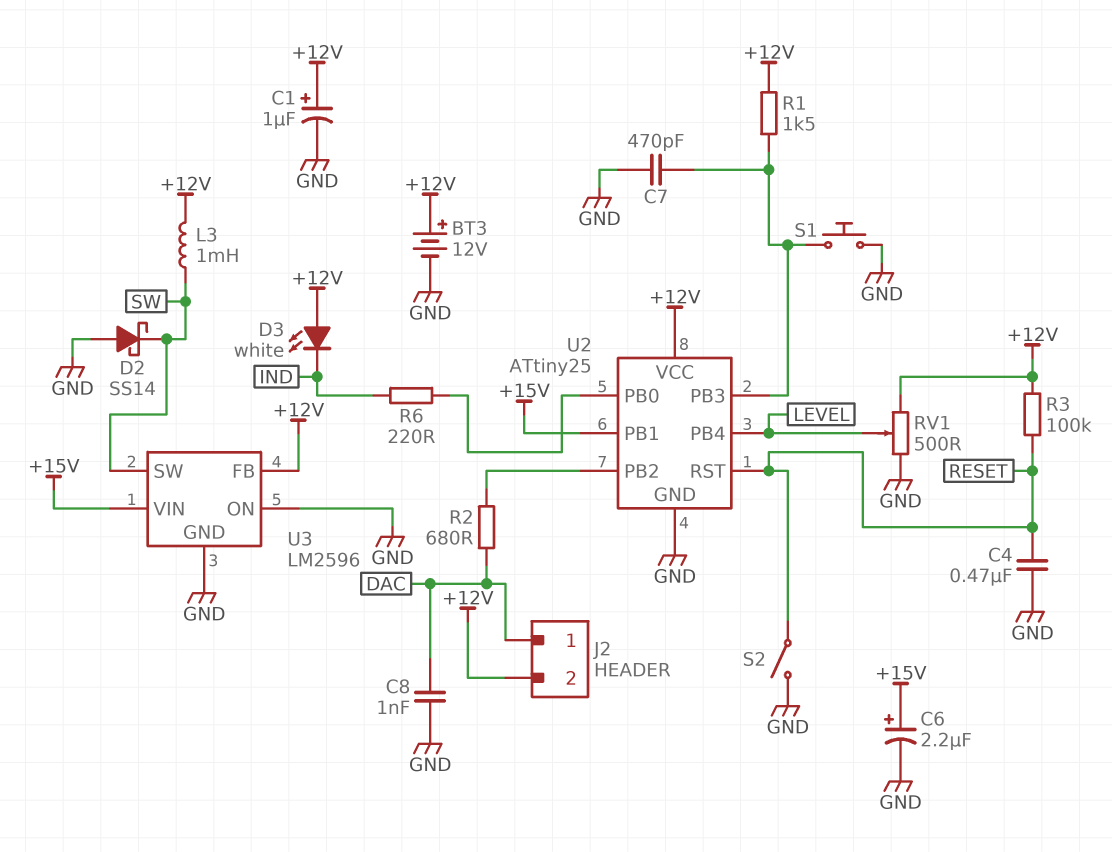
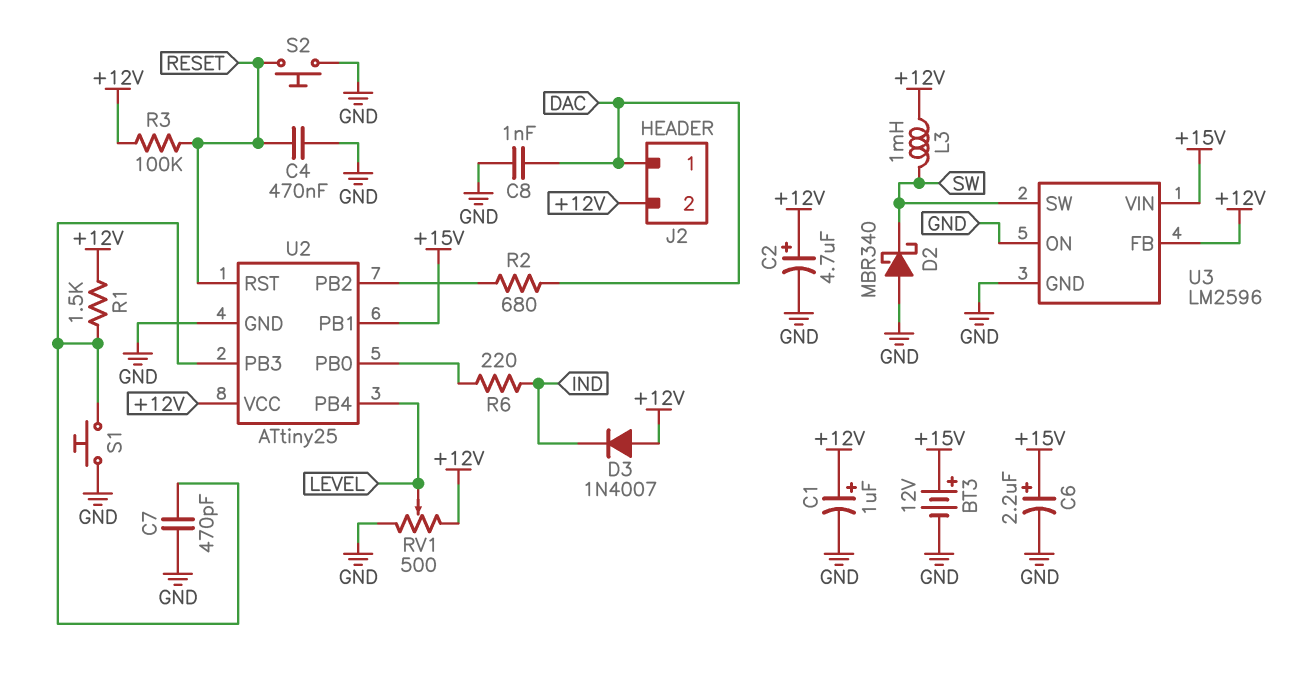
BT3: 12V (plus +12V, minus GND) -> 12V (plus +15V, minus GND)
C2: none -> 4.7uF (plus +12V, minus GND)
D2: schottky SS14 (A GND, K SW) -> schottky MBR340 (A GND, K SW)
D3: LED white (A +12V, K IND) -> diode 1N4007 (A +12V, K IND)
S2: switch (GND, RESET) -> button (GND, RESET)

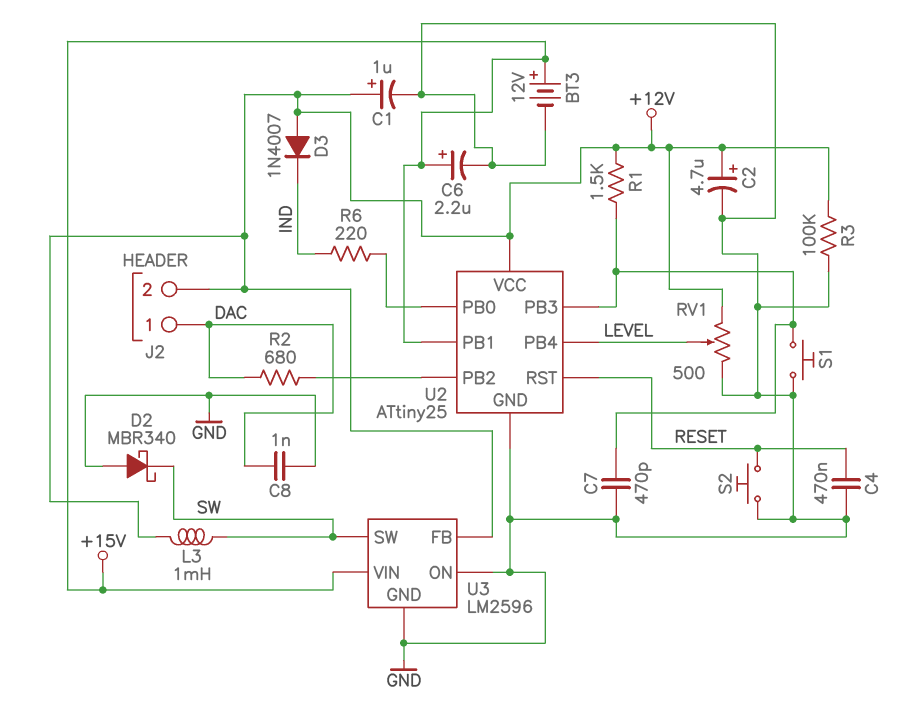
R3: 100k (+12V, RESET) -> 100k (+12V, GND)

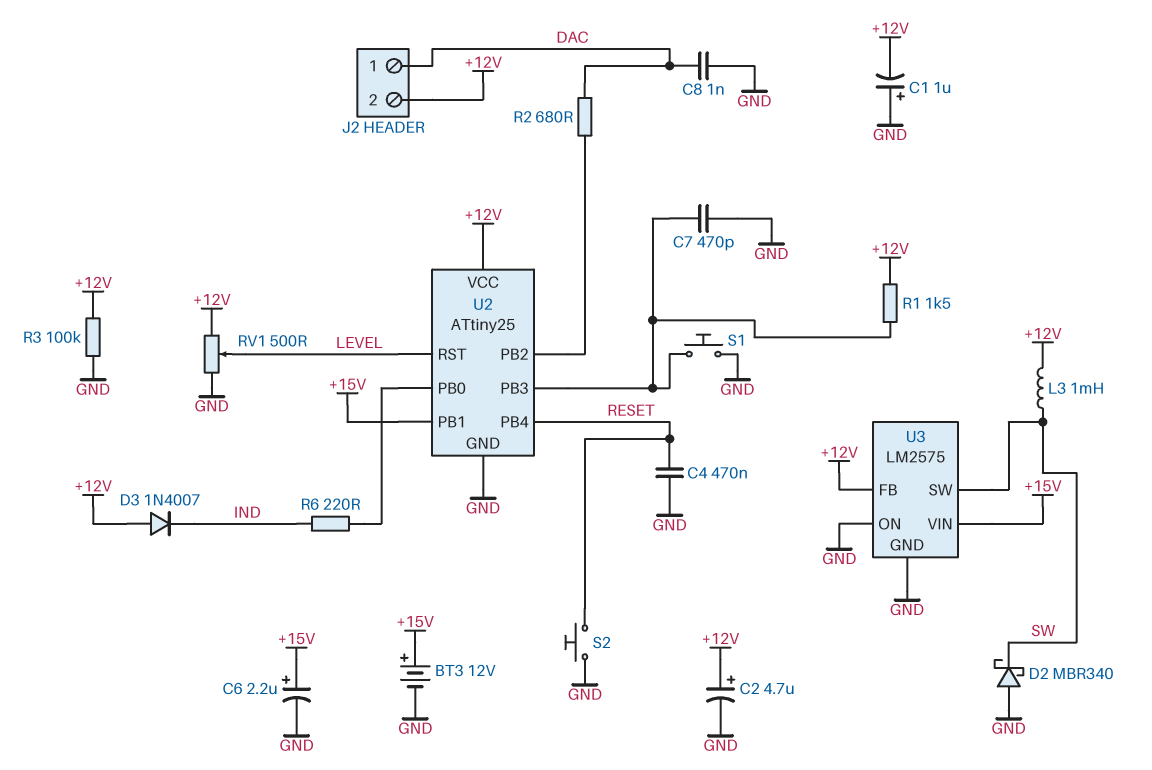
C1: 1uF (plus +12V, minus GND) -> 1uF (plus GND, minus +12V)
U2 pin PB4: LEVEL -> RESET
U2 pin RST: RESET -> LEVEL
U3: LM2596 -> LM2575

